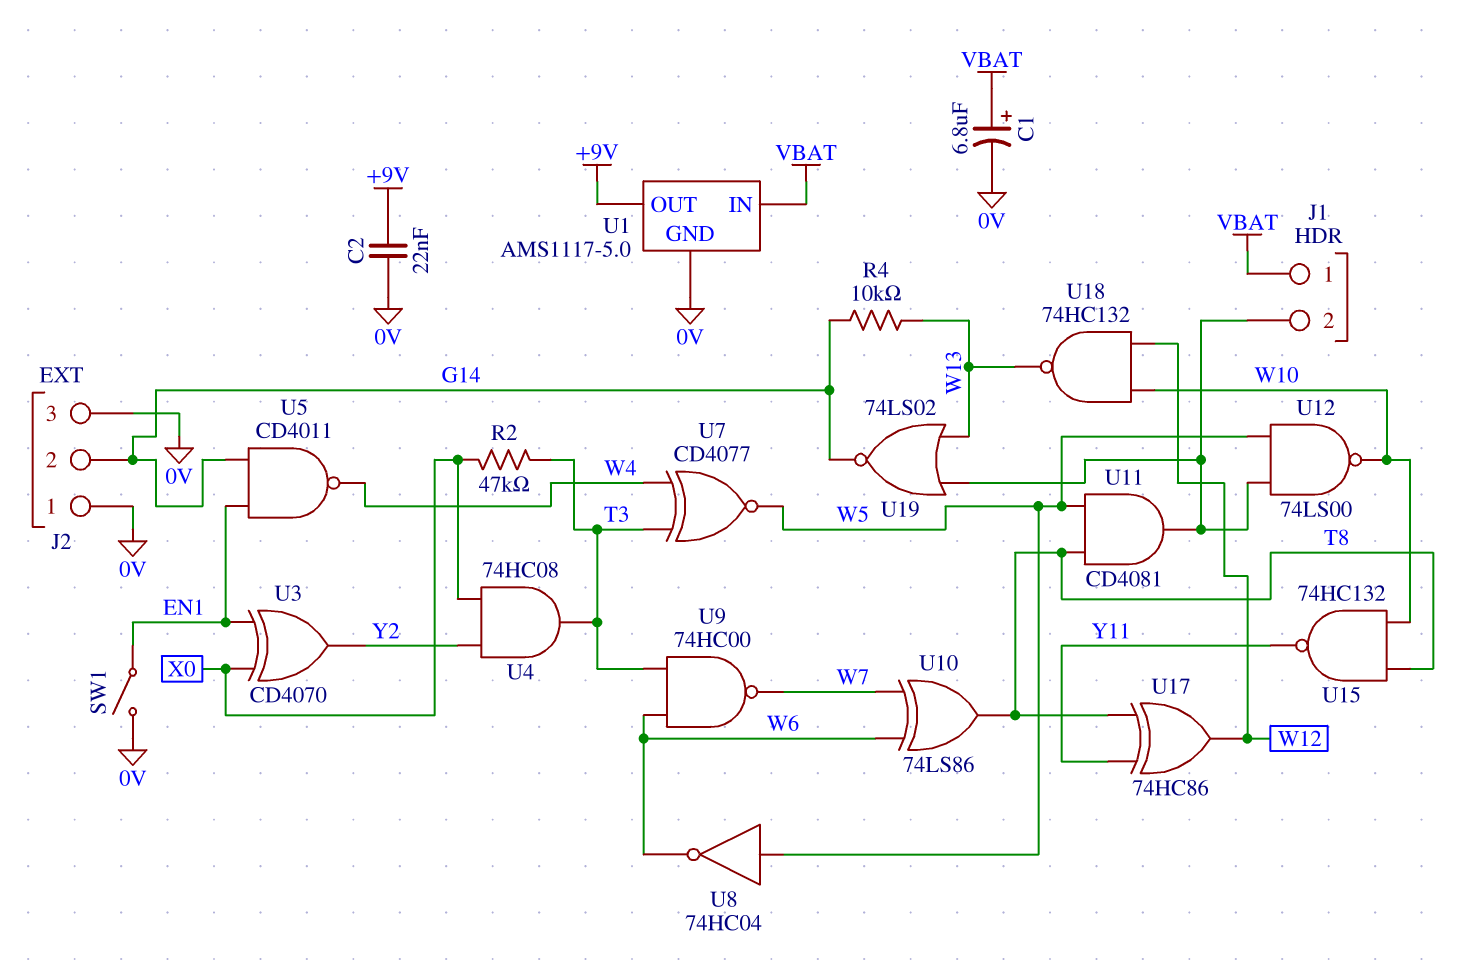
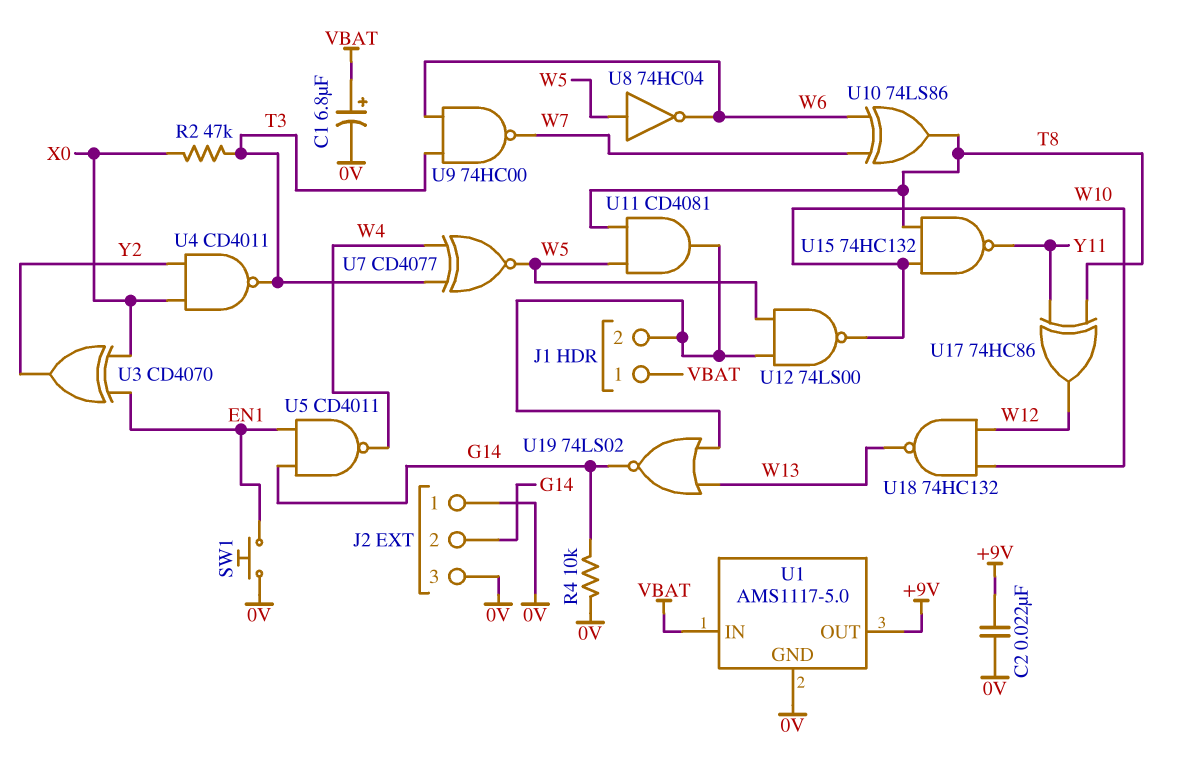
R4: 10k (G14, W13) -> 10k (0V, G14)
SW1: switch (0V, EN1) -> button (0V, EN1)
U4: AND 74HC08 (in X0, in Y2, out T3) -> NAND CD4011 (in X0, in Y2, out T3)

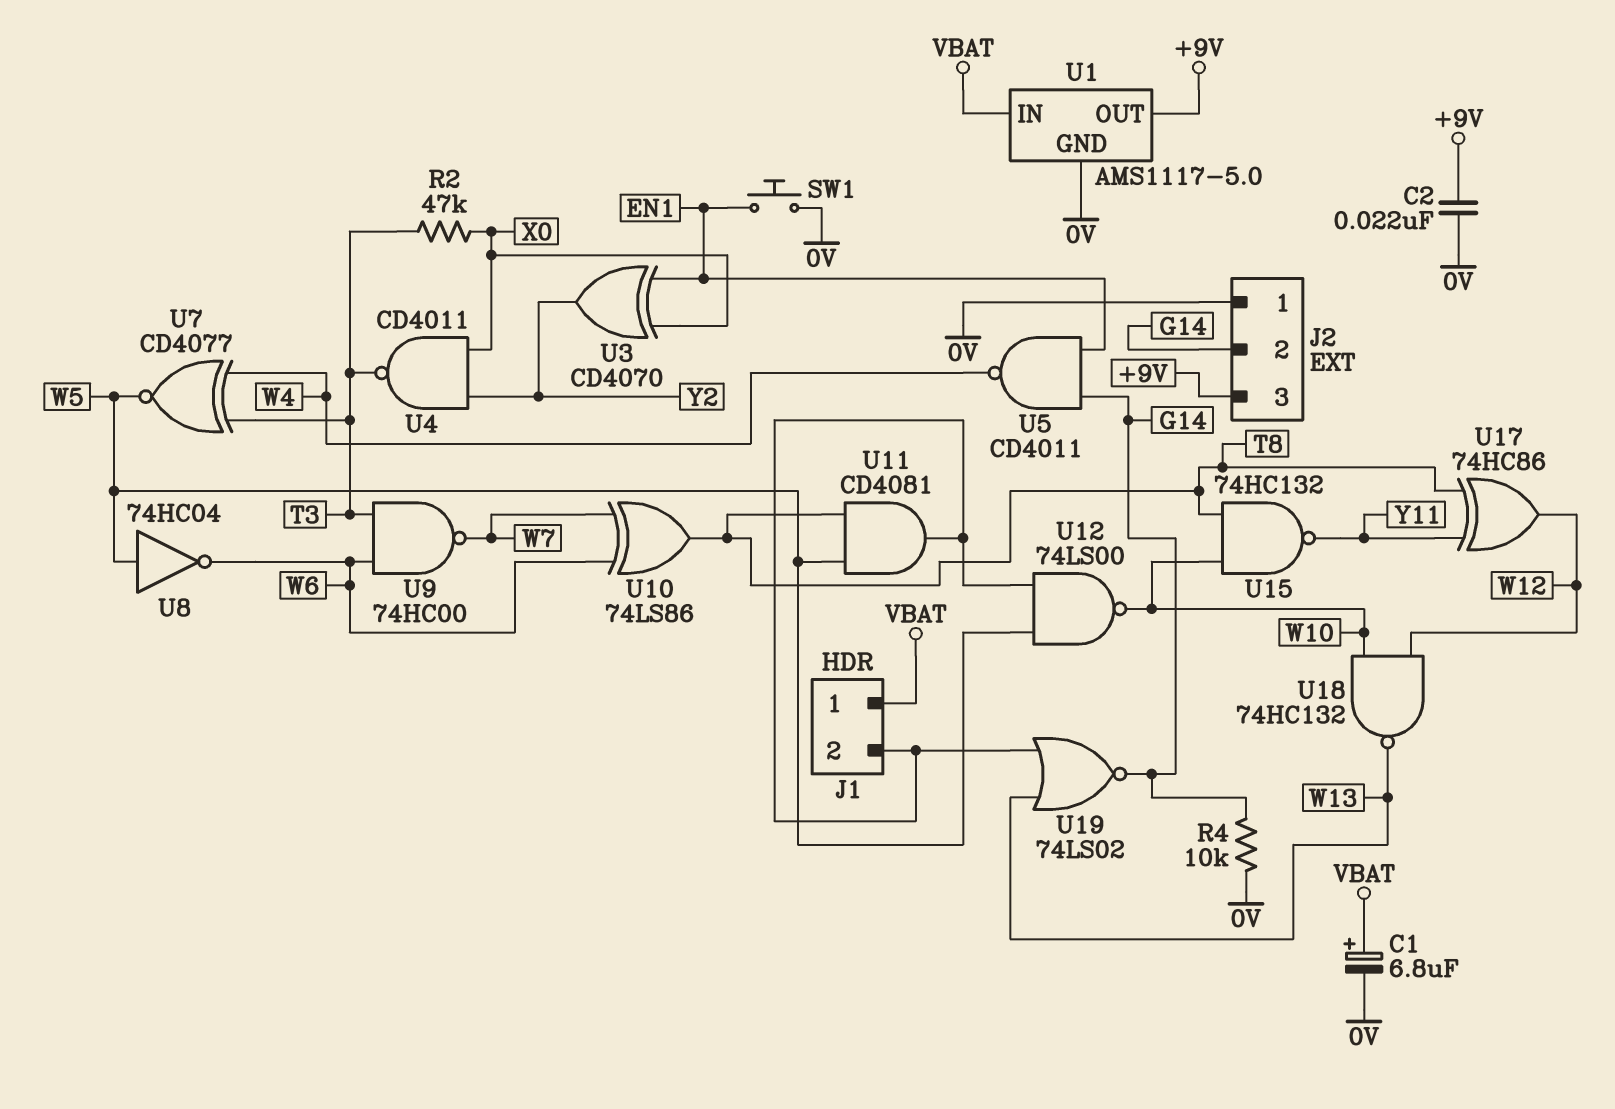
J2 pin 3: 0V -> +9V

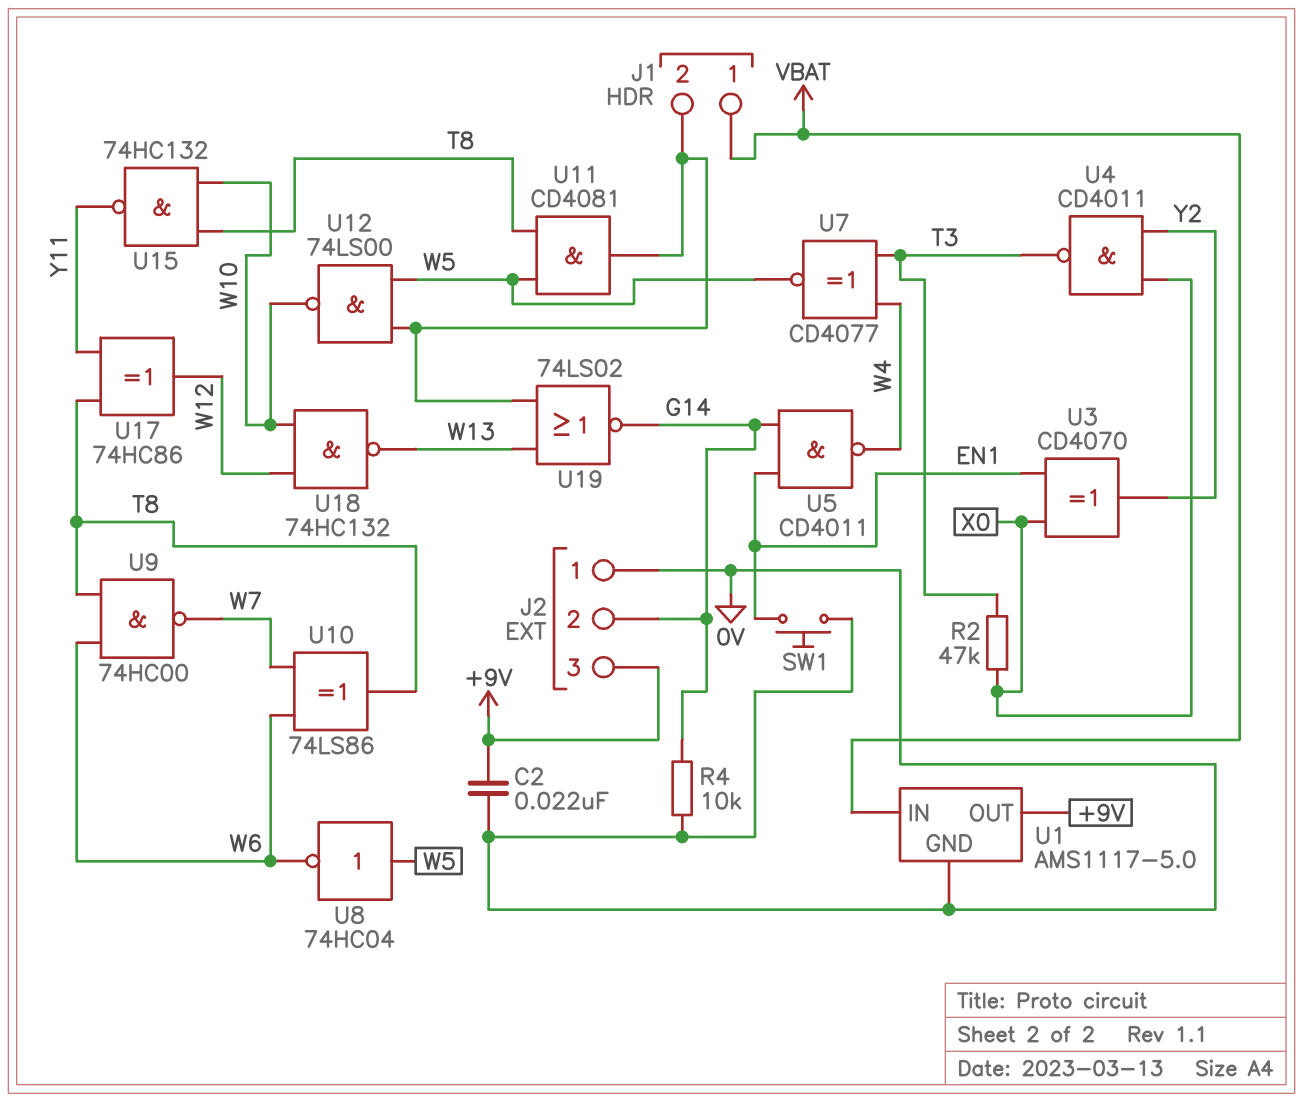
C1: 6.8uF (plus VBAT, minus 0V) -> none
U9: NAND 74HC00 (in T3, in W6, out W7) -> NAND 74HC00 (in T8, in W6, out W7)

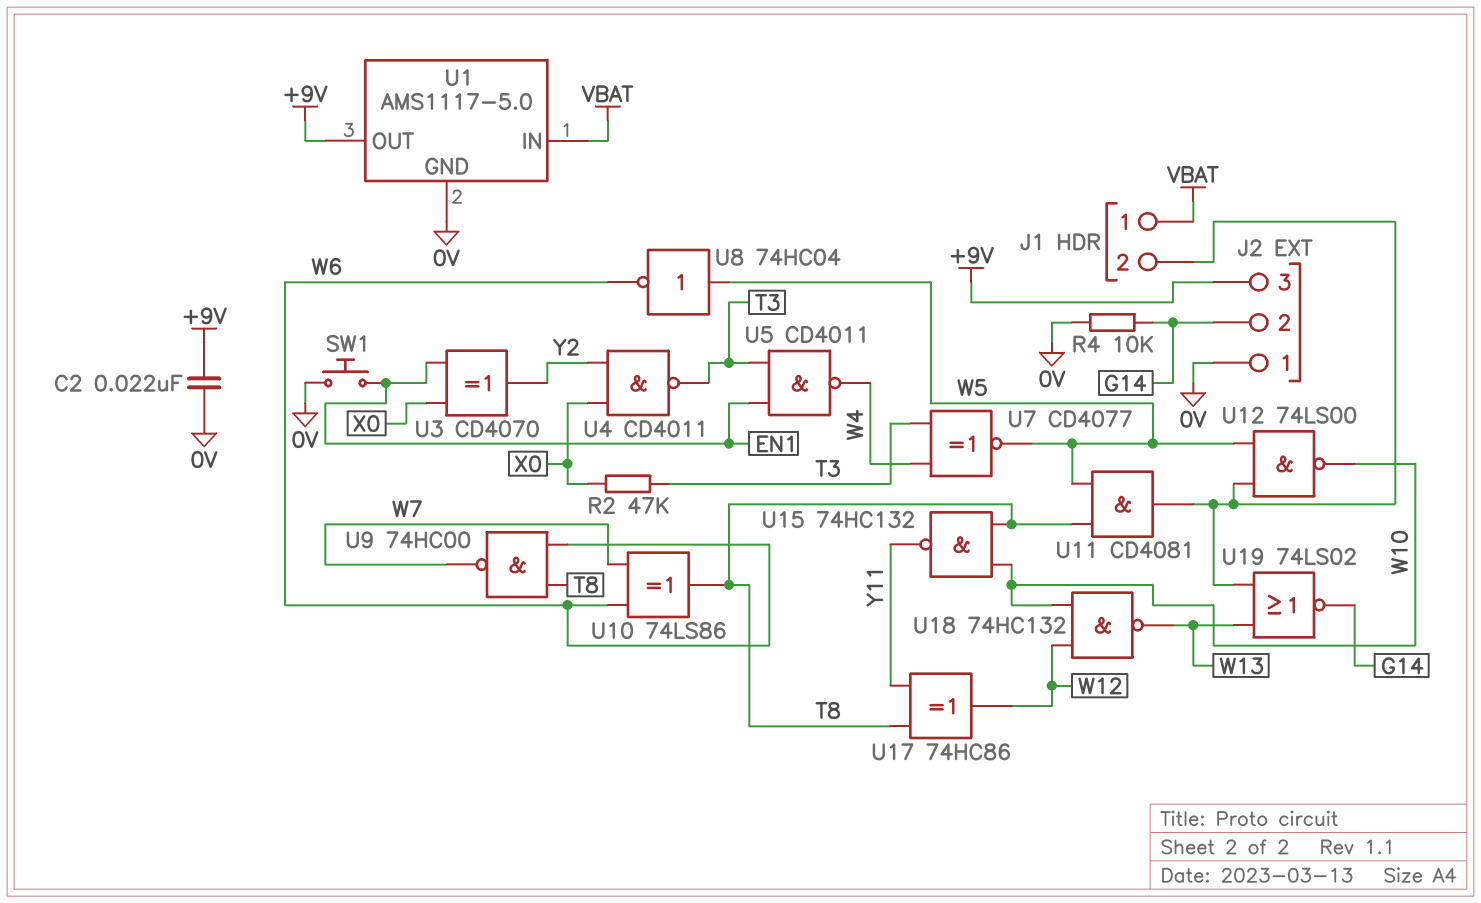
U5: NAND CD4011 (in EN1, in G14, out W4) -> NAND CD4011 (in EN1, in T3, out W4)

